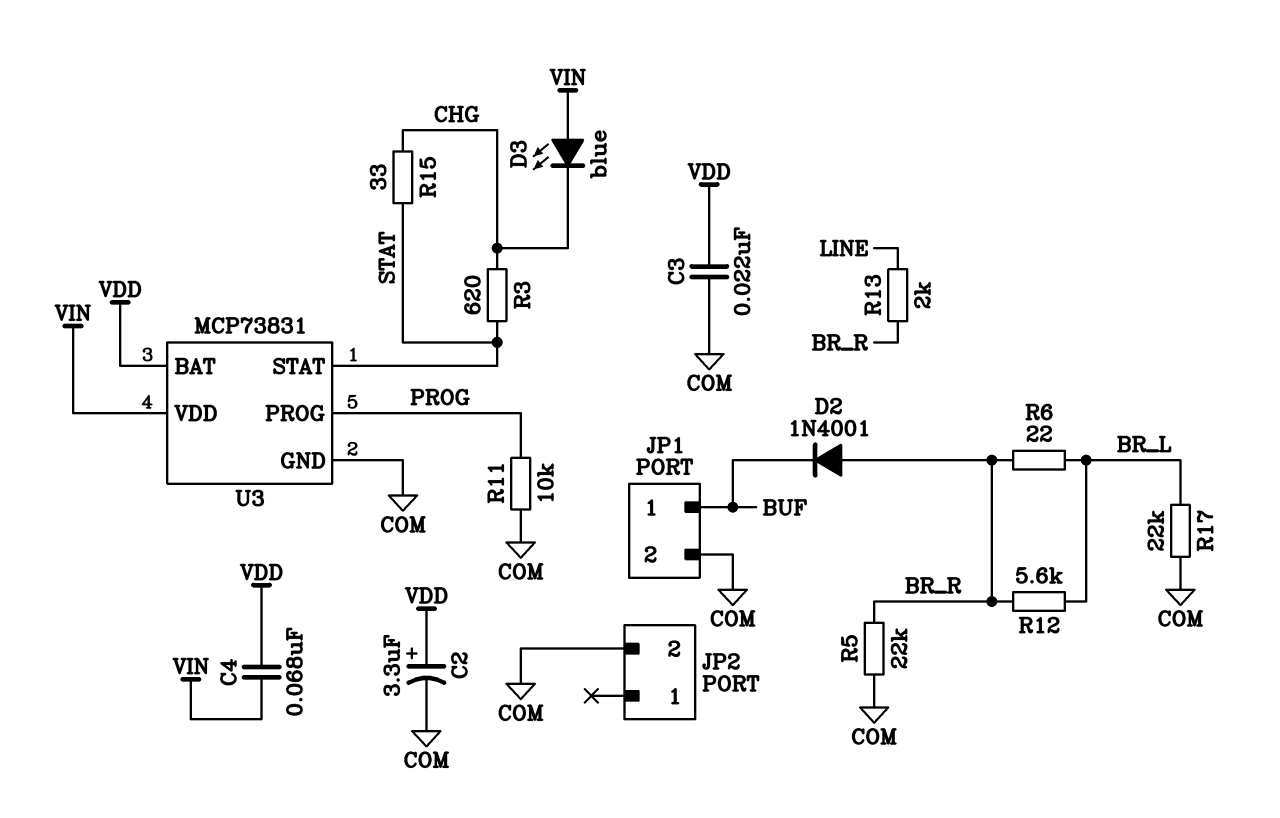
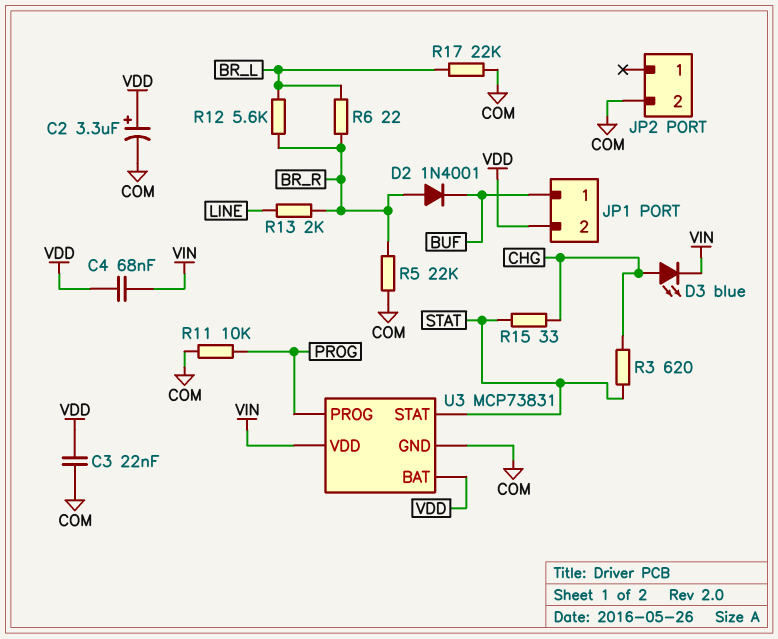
D3: LED blue (A VIN, K CHG) -> LED blue (A CHG, K VIN)
JP1 pin 2: COM -> VDD

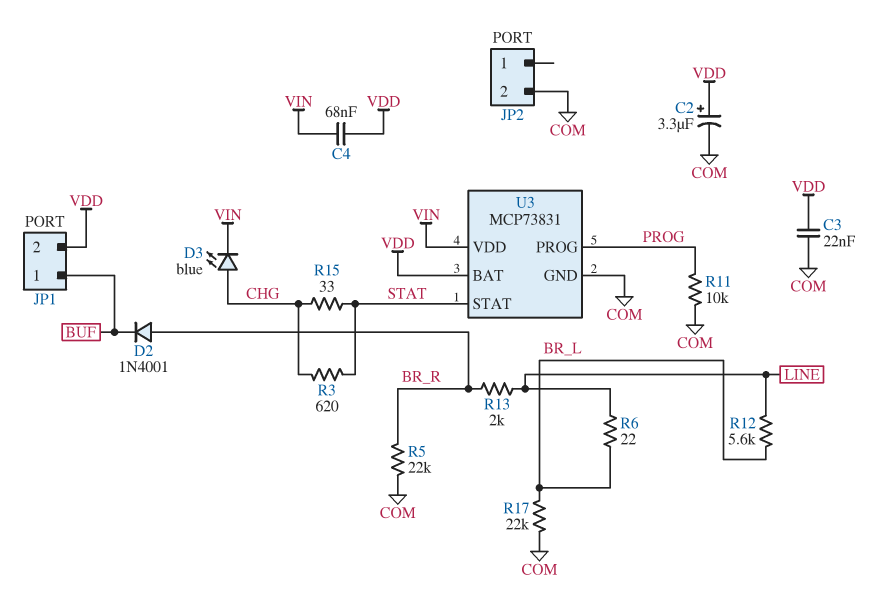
R6: 22 (BR_L, BR_R) -> 22 (BR_L, LINE)
R12: 5.6k (BR_L, BR_R) -> 5.6k (BR_L, LINE)

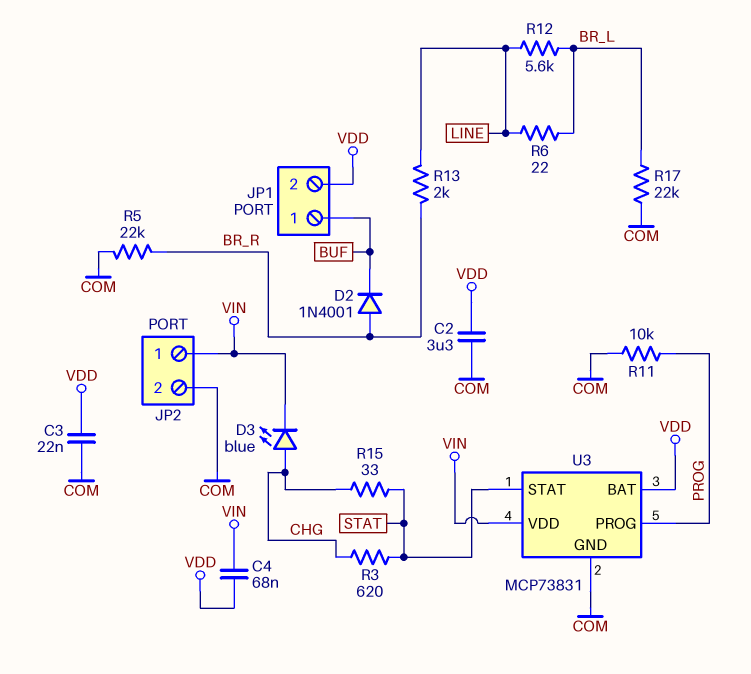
C2: 3.3uF (plus VDD, minus COM) -> 3.3uF (COM, VDD)
JP2 pin 1: none -> VIN

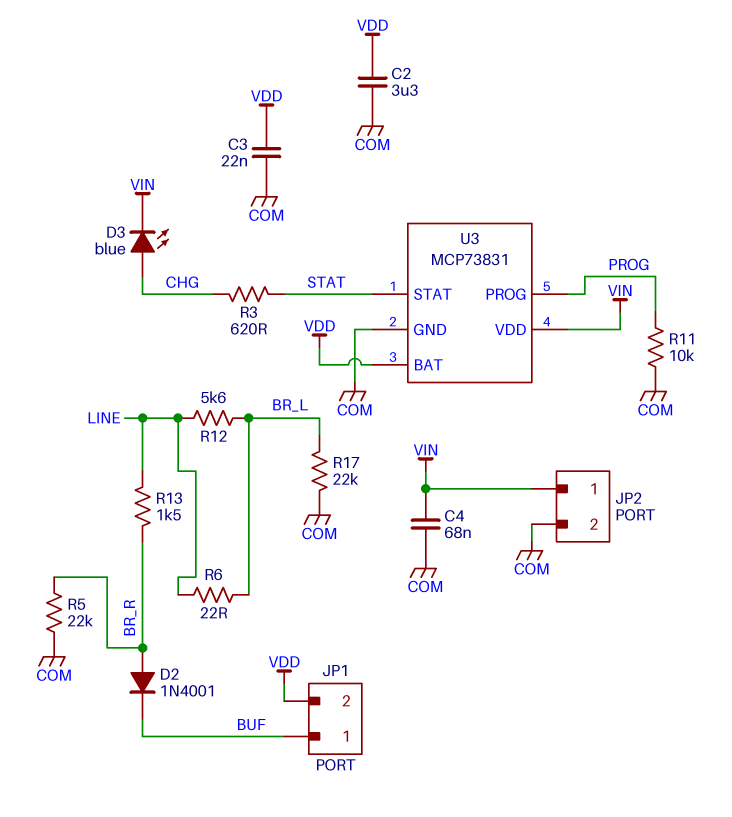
C4: 68nF (VDD, VIN) -> 68nF (COM, VIN)
R13: 2k (BR_R, LINE) -> 1.5k (BR_R, LINE)
R15: 33 (CHG, STAT) -> none

